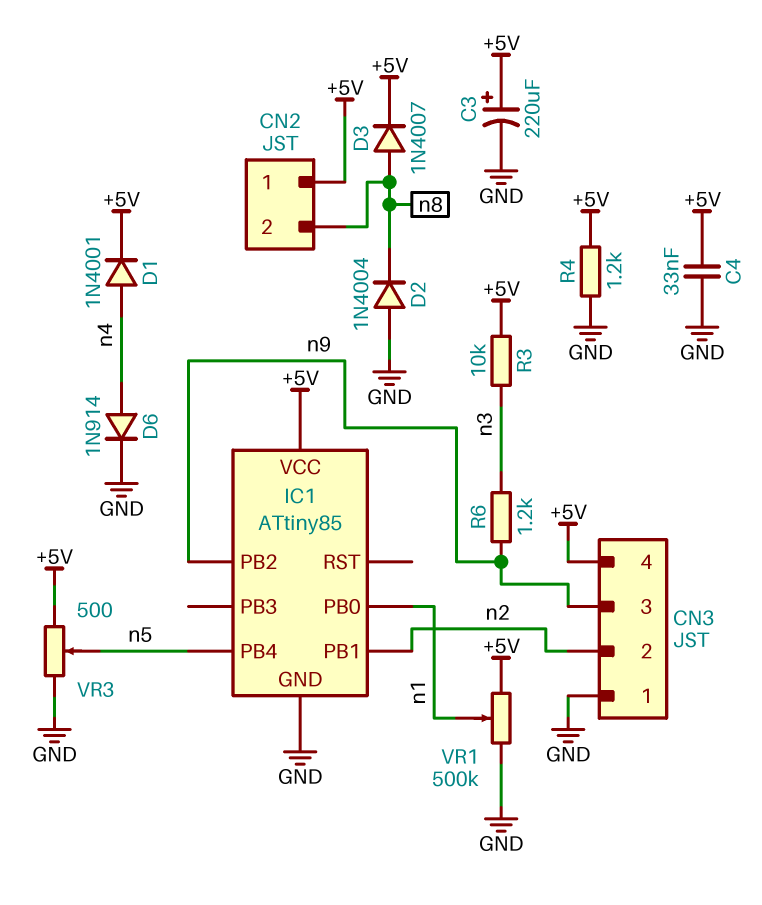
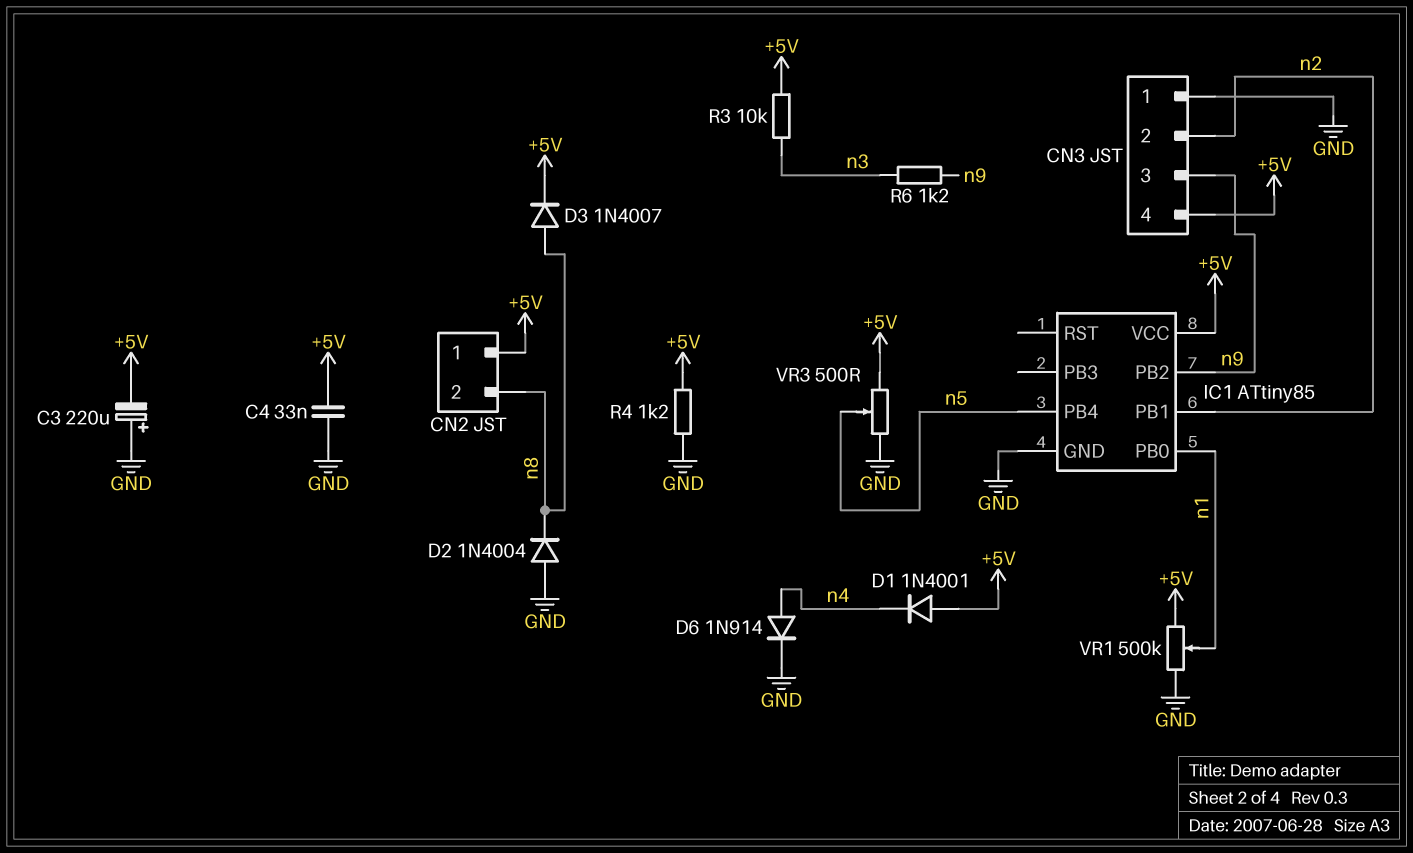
C3: 220uF (plus +5V, minus GND) -> 220uF (plus GND, minus +5V)
D1: diode 1N4001 (A n4, K +5V) -> diode 1N4001 (A +5V, K n4)

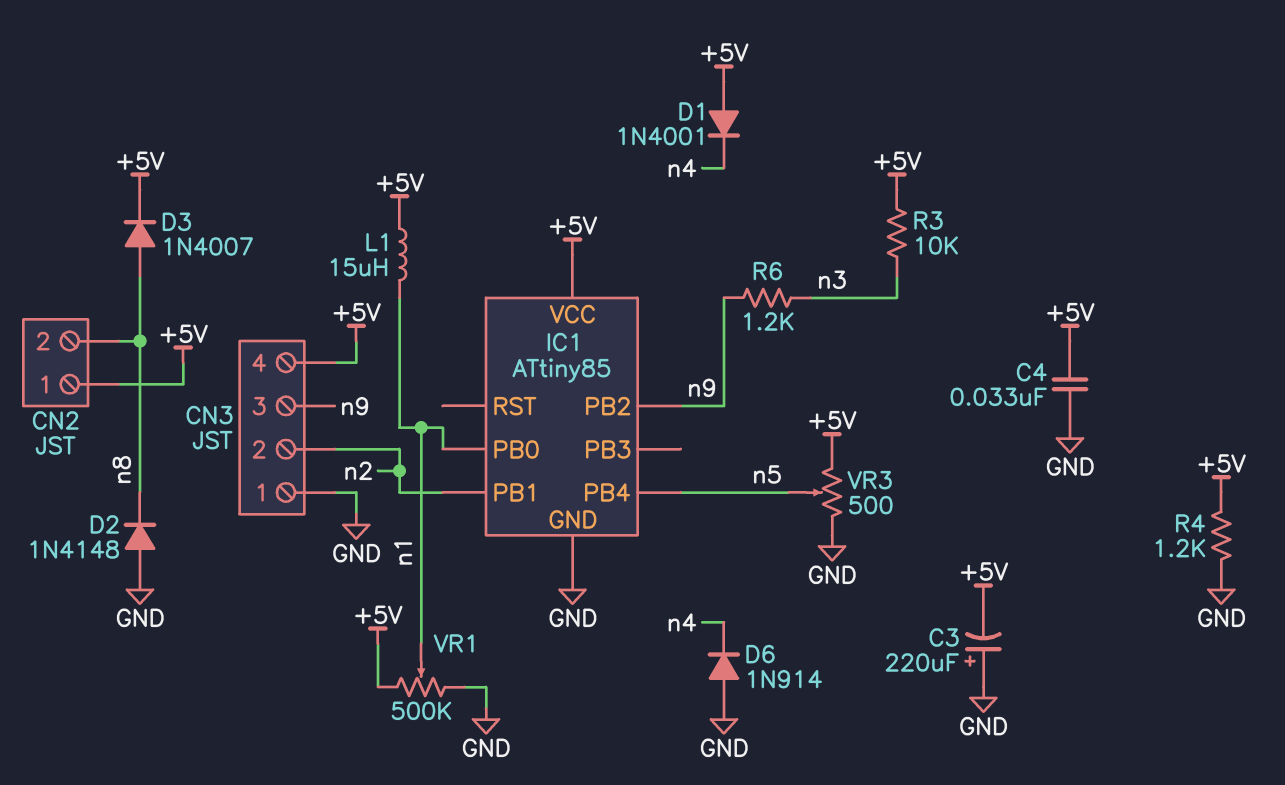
D2: diode 1N4004 (A GND, K n8) -> diode 1N4148 (A GND, K n8)
D6: diode 1N914 (A n4, K GND) -> diode 1N914 (A GND, K n4)
L1: none -> 15uH (+5V, n1)

